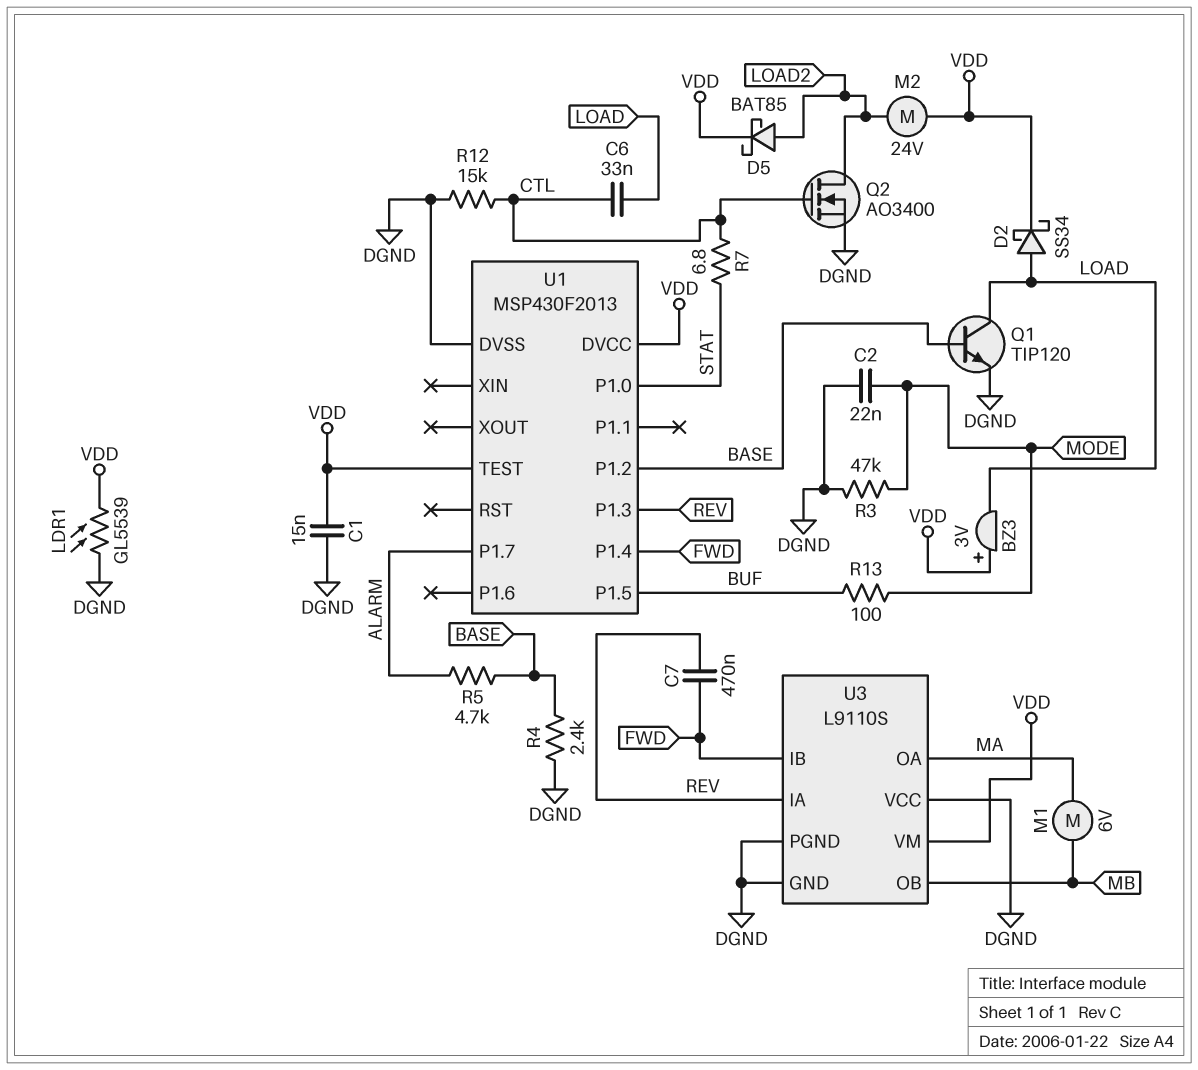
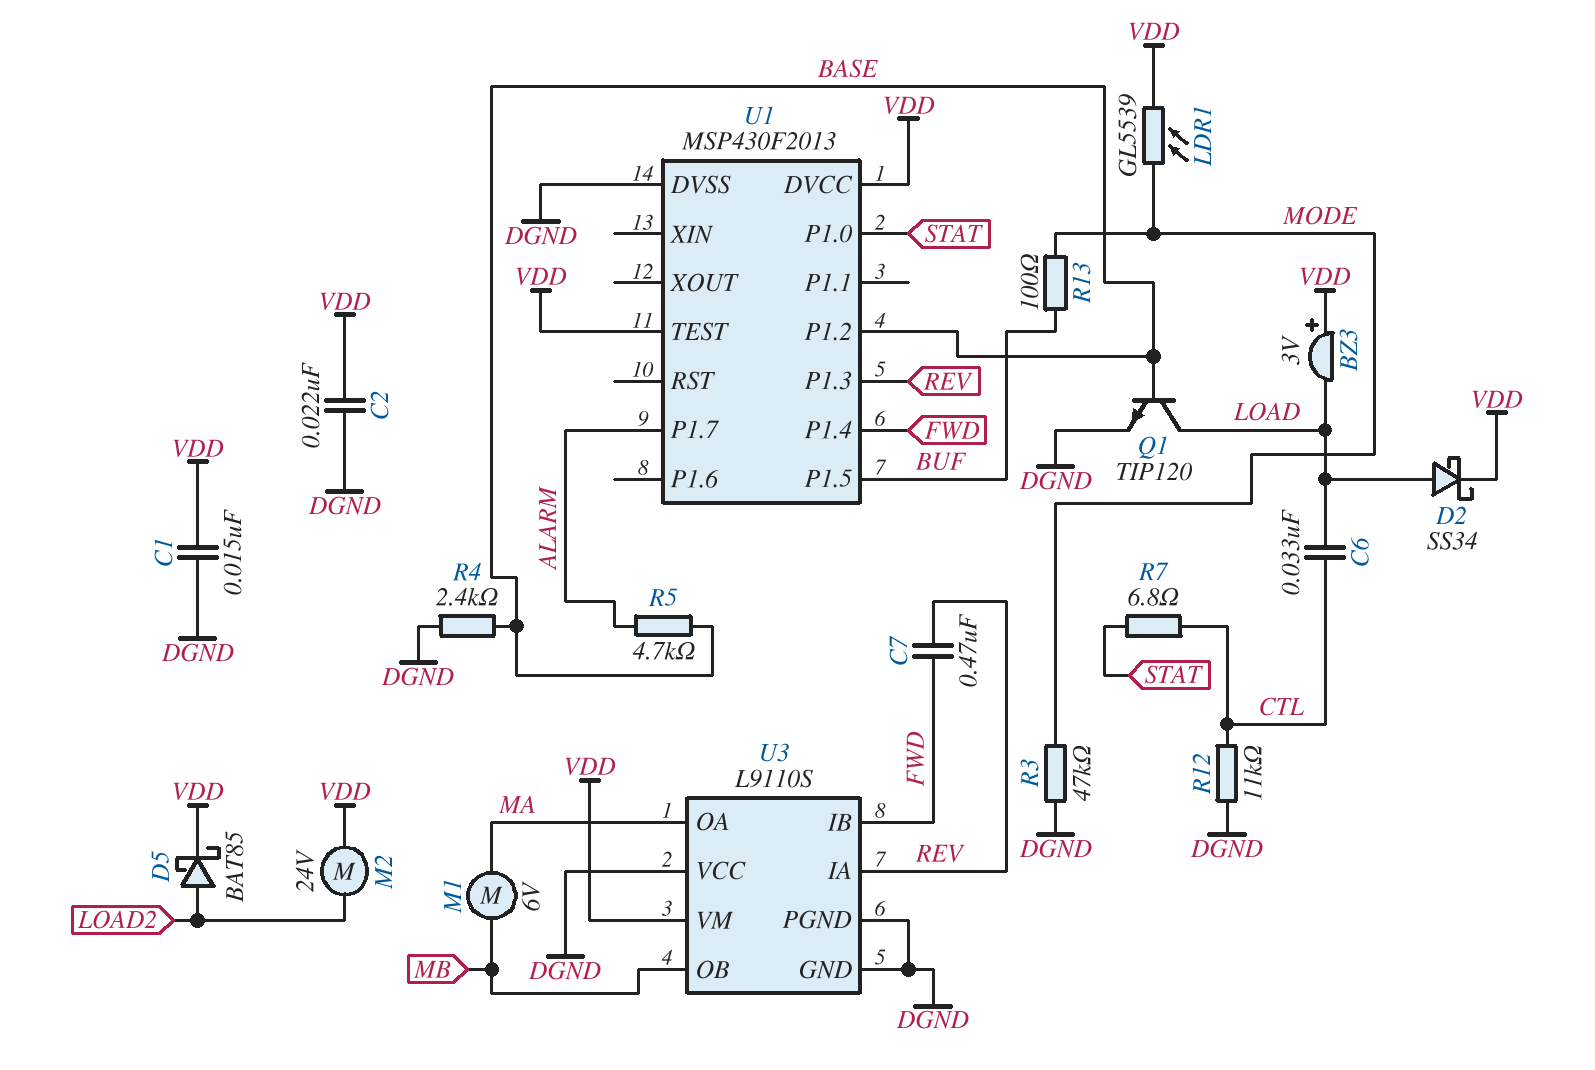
C2: 22nF (DGND, MODE) -> 22nF (DGND, VDD)
LDR1: GL5539 (DGND, VDD) -> GL5539 (MODE, VDD)
Q2: NMOS AO3400 (G CTL, D LOAD2, S DGND) -> none
R12: 15k (CTL, DGND) -> 11k (CTL, DGND)

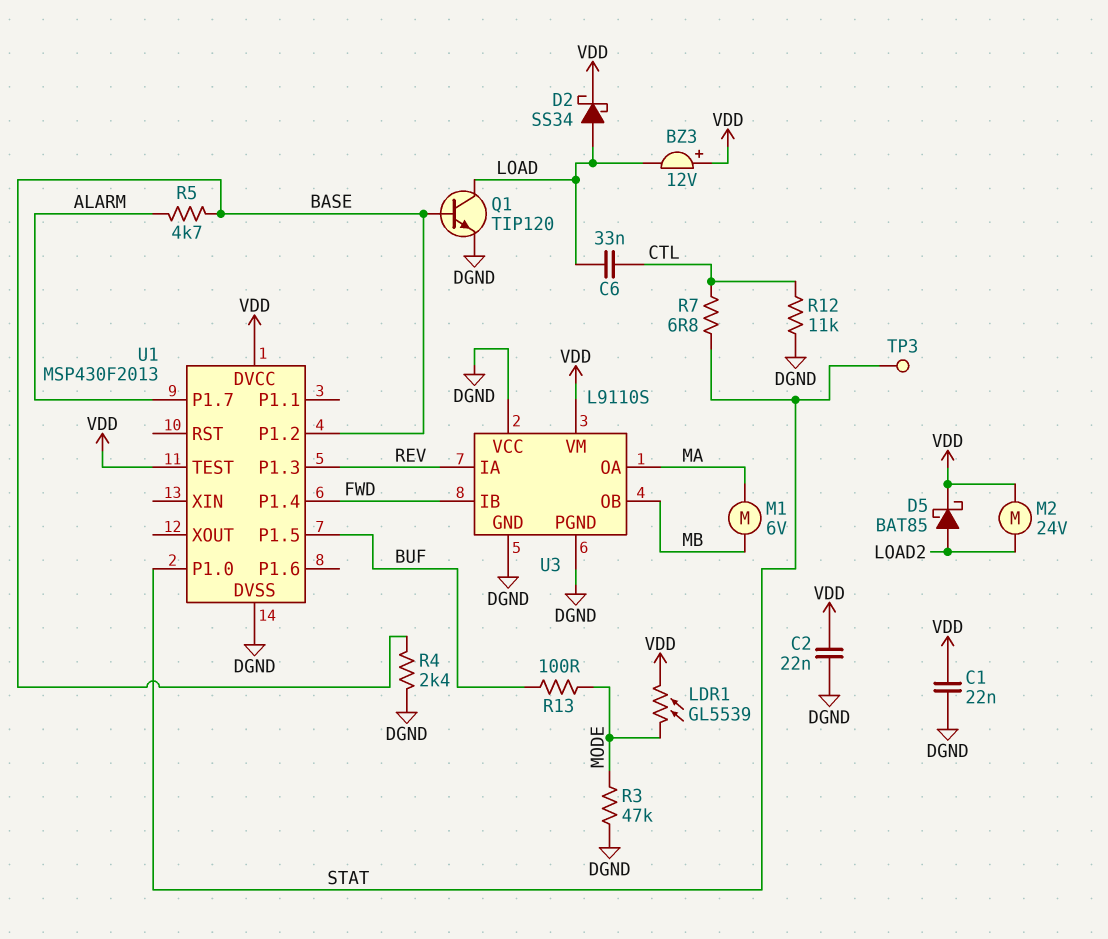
BZ3: buzzer 3V (plus VDD, minus LOAD) -> buzzer 12V (plus VDD, minus LOAD)
C1: 15nF (DGND, VDD) -> 22nF (DGND, VDD)
C7: 470nF (FWD, REV) -> none
TP3: none -> test point (STAT)

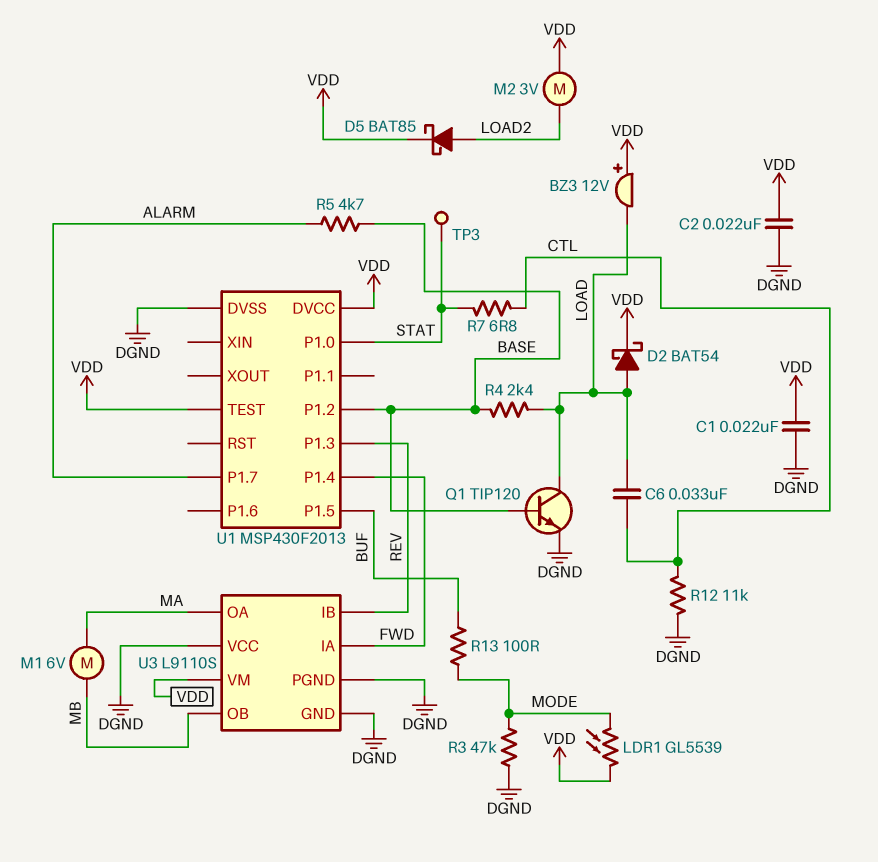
D2: schottky SS34 (A LOAD, K VDD) -> schottky BAT54 (A LOAD, K VDD)
M2: motor 24V (LOAD2, VDD) -> motor 3V (LOAD2, VDD)
R4: 2.4k (BASE, DGND) -> 2.4k (BASE, LOAD)
U3 pin IA: REV -> FWD
U3 pin IB: FWD -> REV

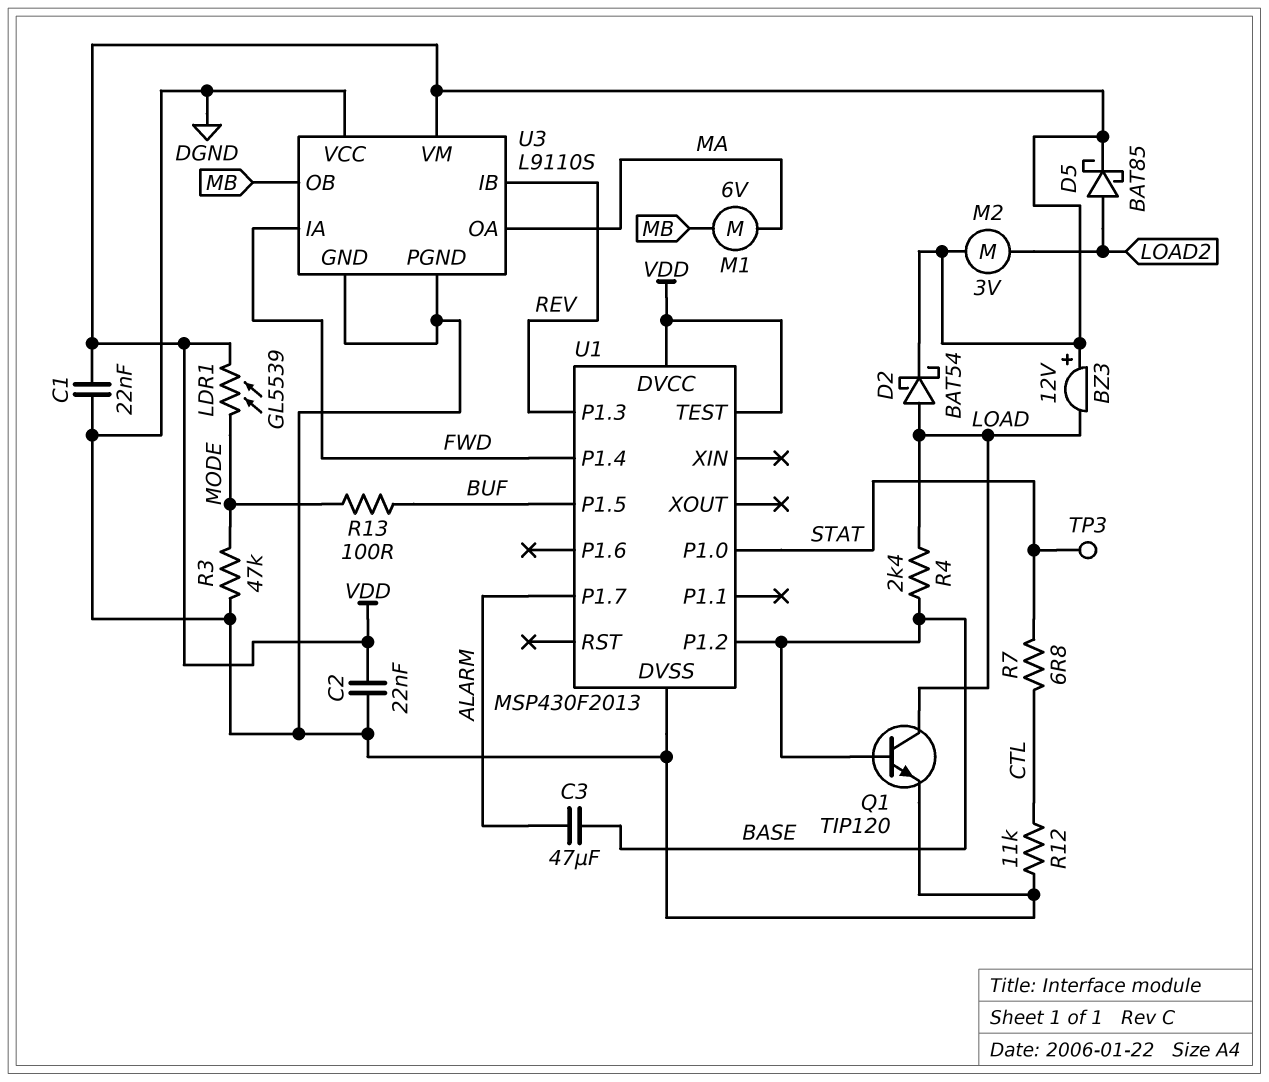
C3: none -> 47uF (ALARM, BASE)
C6: 33nF (CTL, LOAD) -> none
R5: 4.7k (ALARM, BASE) -> none

